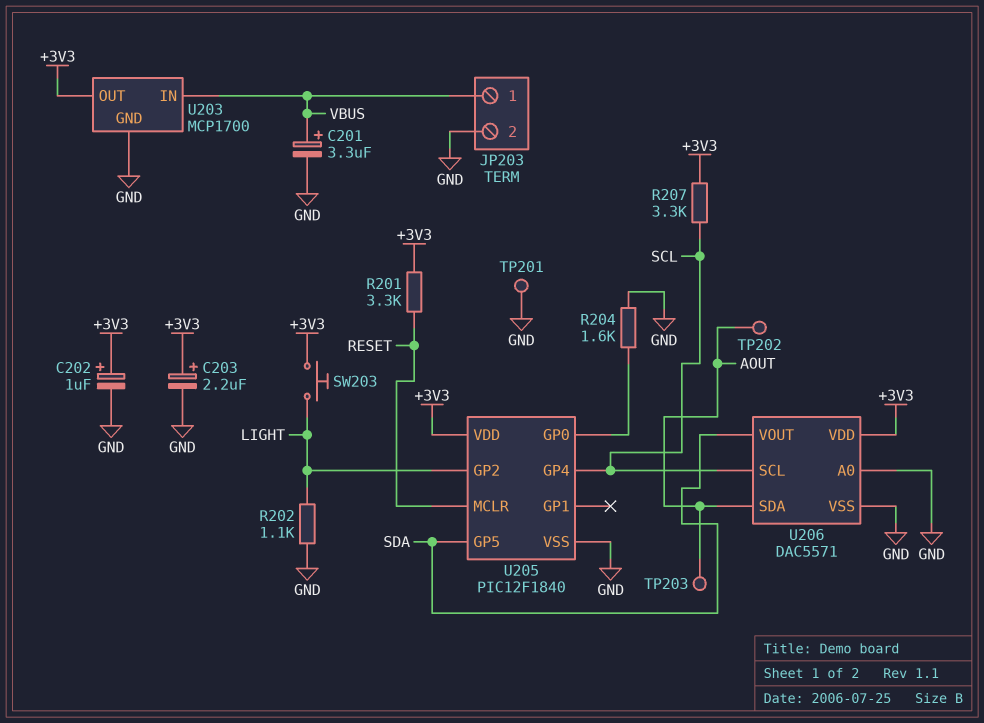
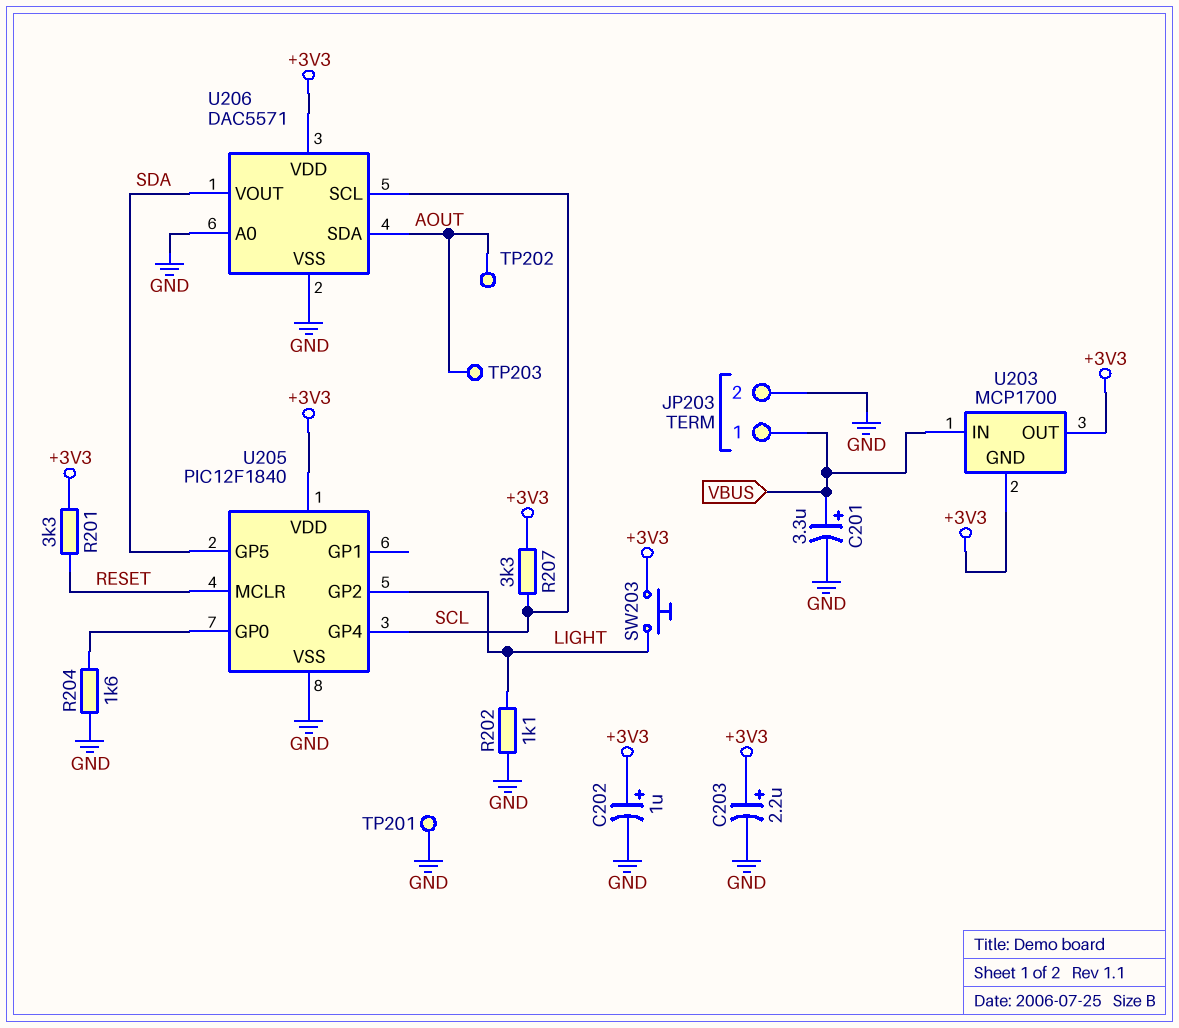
U203 pin GND: GND -> +3V3

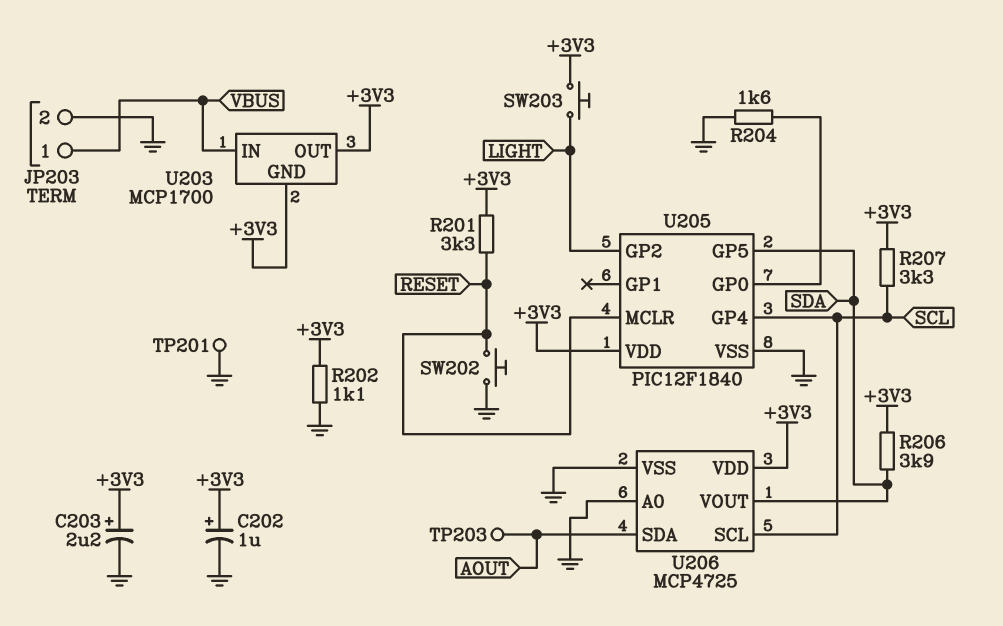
C201: 3.3uF (plus VBUS, minus GND) -> none
R202: 1.1k (GND, LIGHT) -> 1.1k (+3V3, GND)
R206: none -> 3.9k (+3V3, SDA)
SW202: none -> button (GND, RESET)
TP202: test point (AOUT) -> none
U206: DAC5571 -> MCP4725

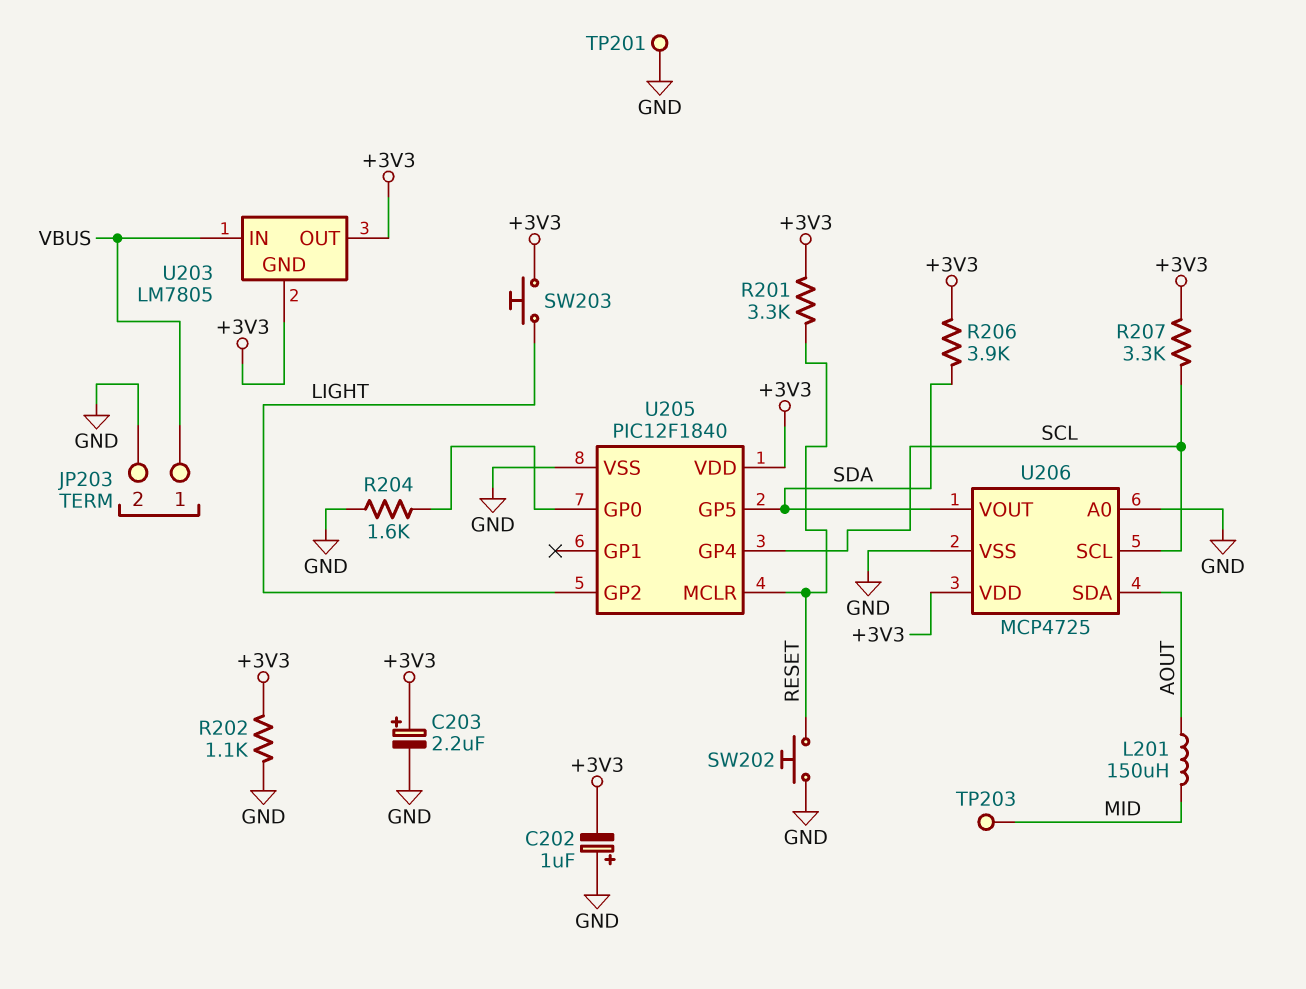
C202: 1uF (plus +3V3, minus GND) -> 1uF (plus GND, minus +3V3)
L201: none -> 150uH (AOUT, MID)
TP203: test point (AOUT) -> test point (MID)
U203: MCP1700 -> LM7805

